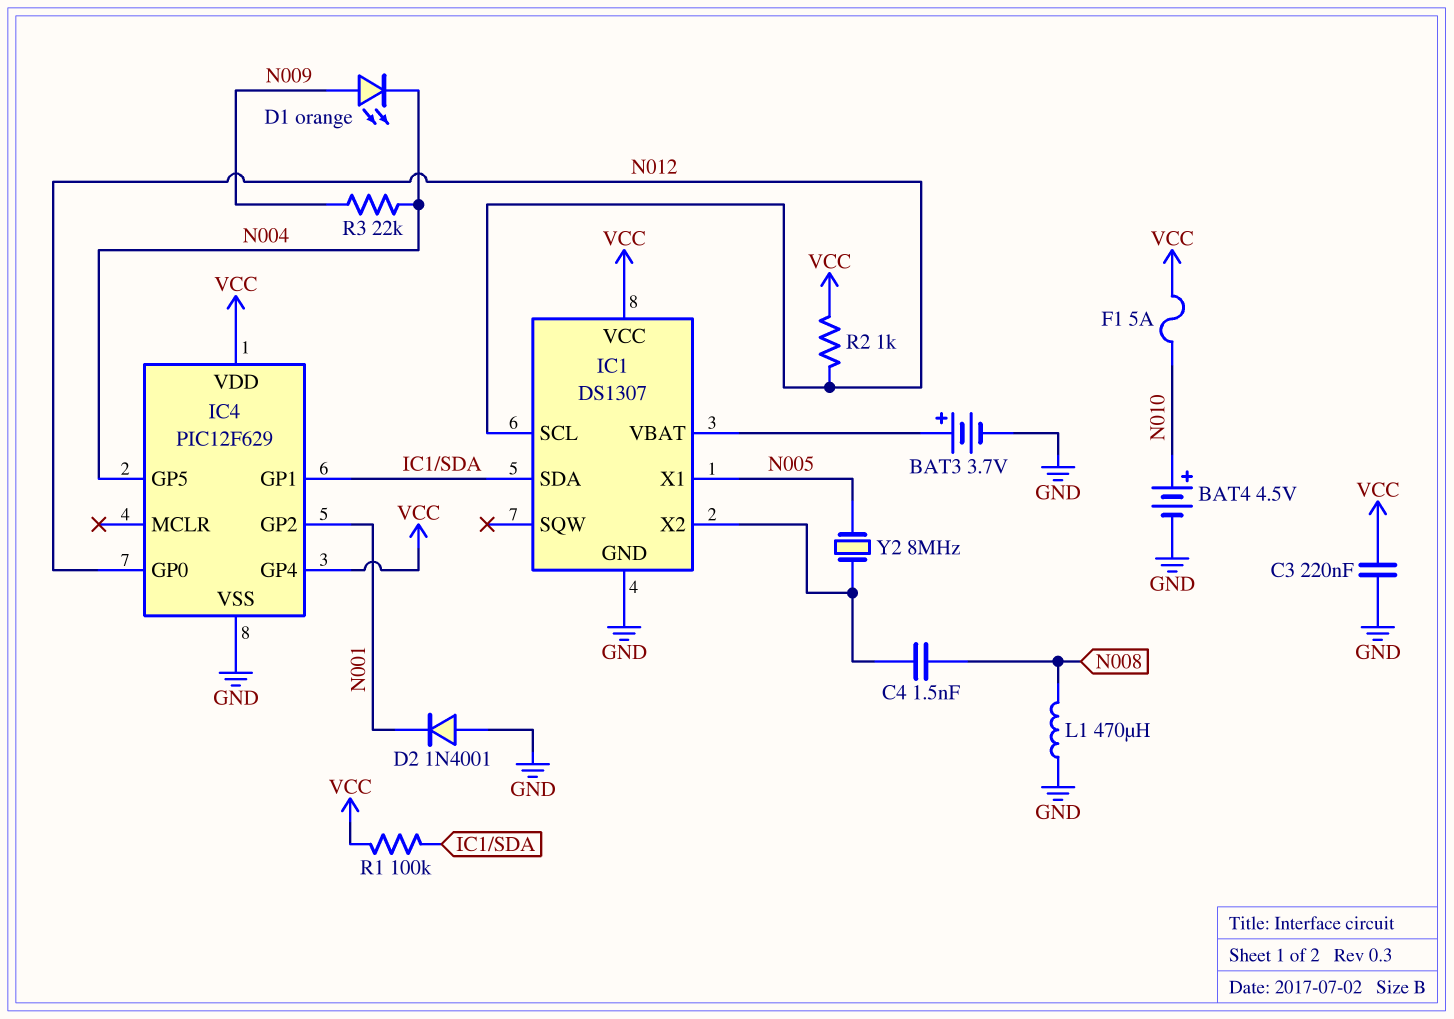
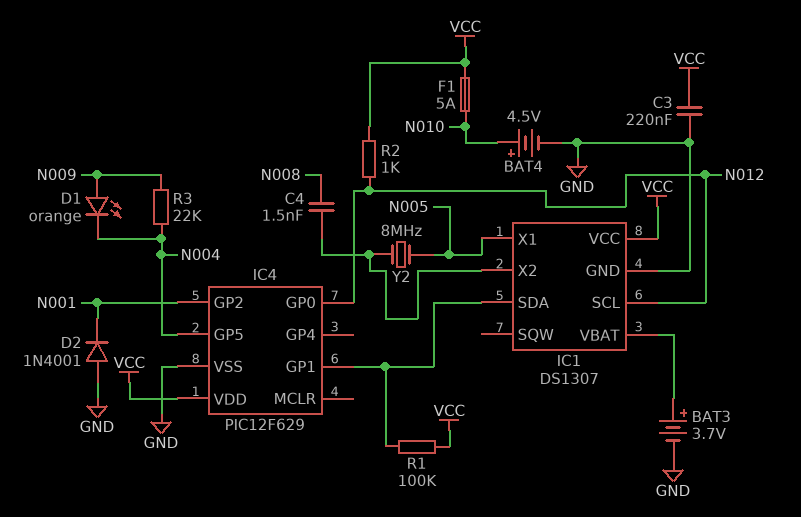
IC4 pin GP4: VCC -> none
L1: 470uH (GND, N008) -> none

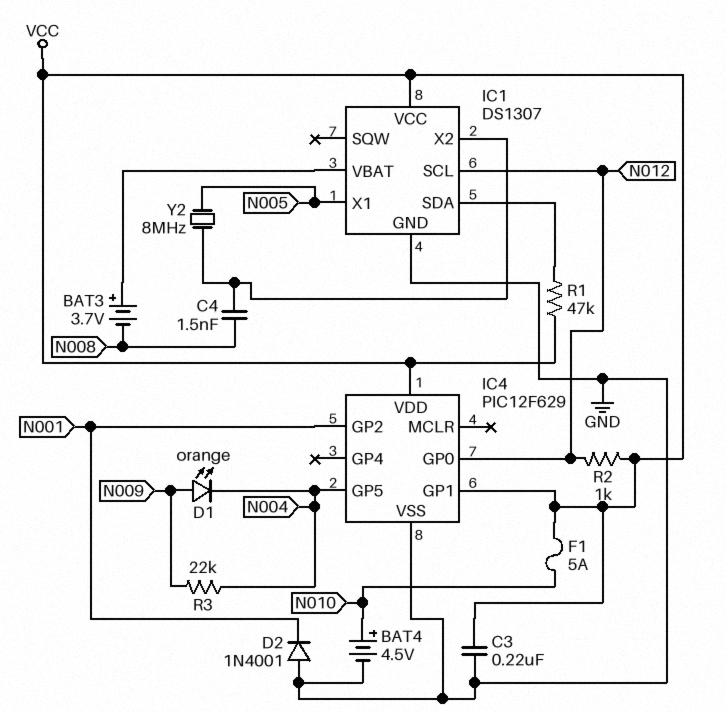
BAT3: 3.7V (plus IC1/VBAT, minus GND) -> 3.7V (plus IC1/VBAT, minus N008)
IC4 pin GP1: IC1/SDA -> VCC
R1: 100k (IC1/SDA, VCC) -> 47k (IC1/SDA, VCC)

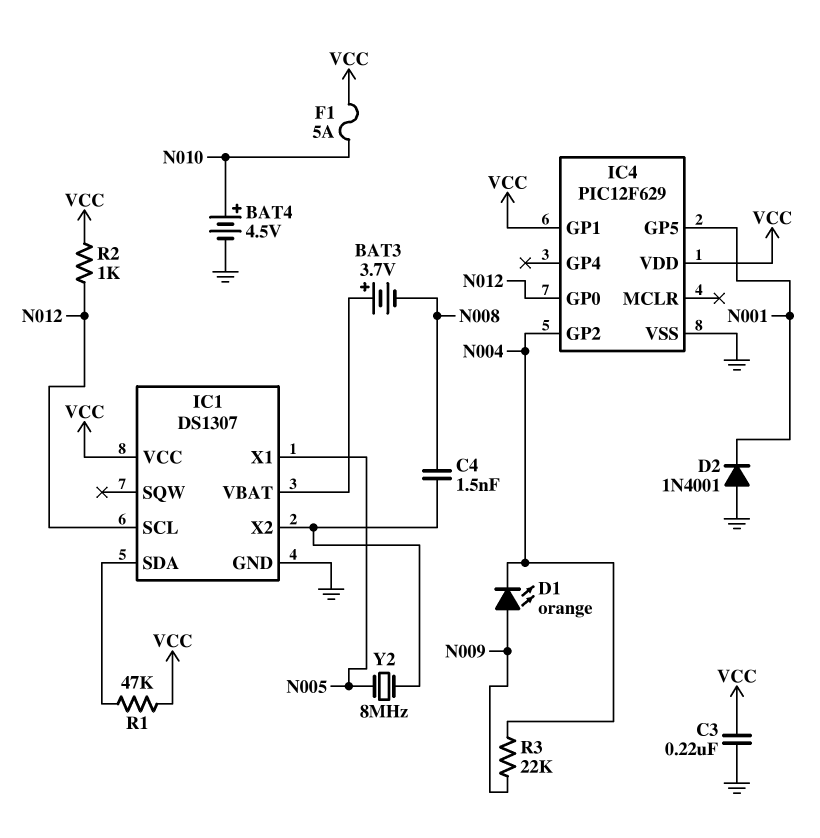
IC4 pin GP2: N001 -> N004
IC4 pin GP5: N004 -> N001

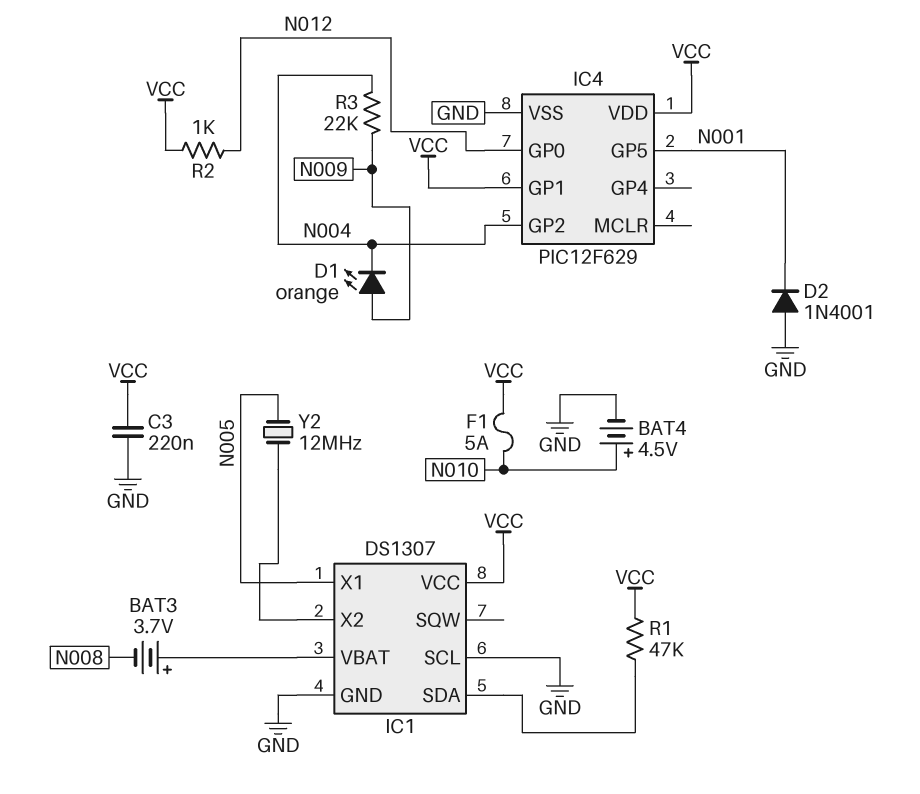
C4: 1.5nF (IC1/X2, N008) -> none
IC1 pin SCL: N012 -> GND
Y2: 8MHz (IC1/X2, N005) -> 12MHz (IC1/X2, N005)

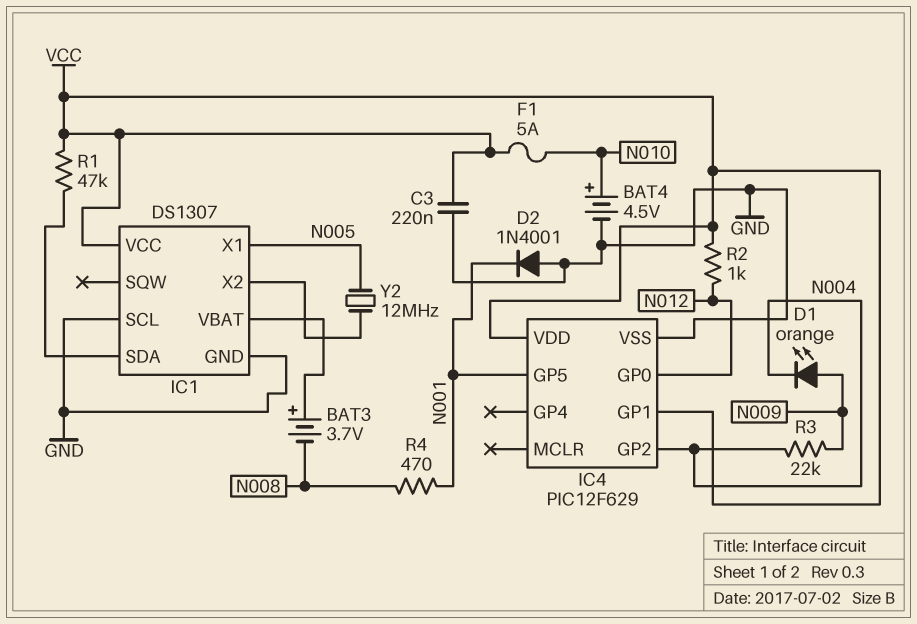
R4: none -> 470 (N001, N008)

